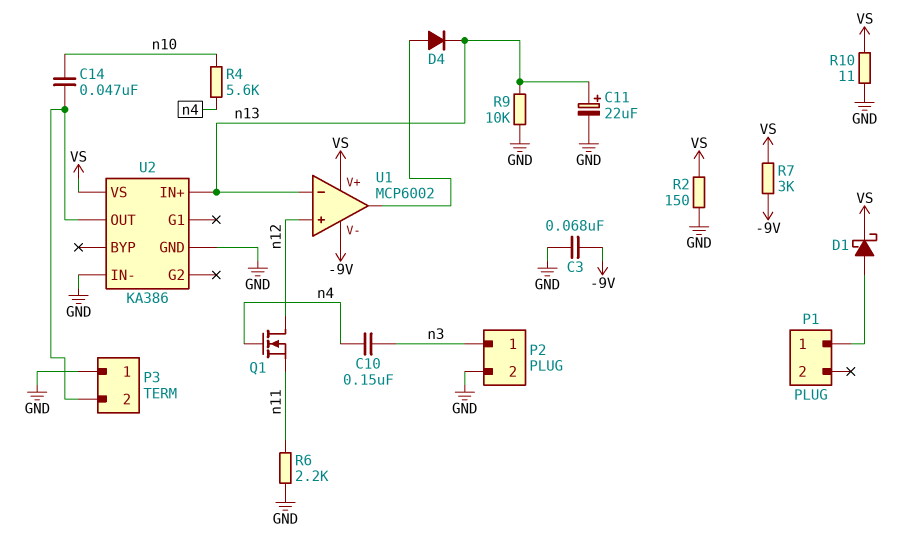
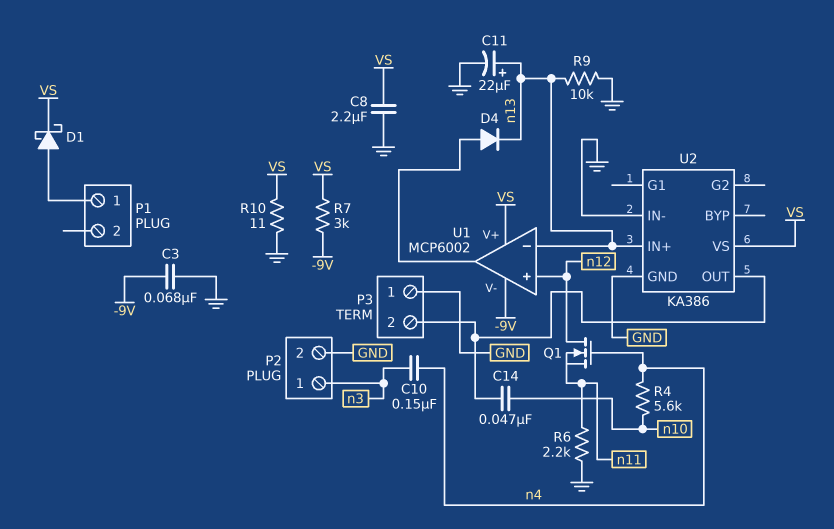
C8: none -> 2.2uF (GND, VS)
R2: 150 (GND, VS) -> none

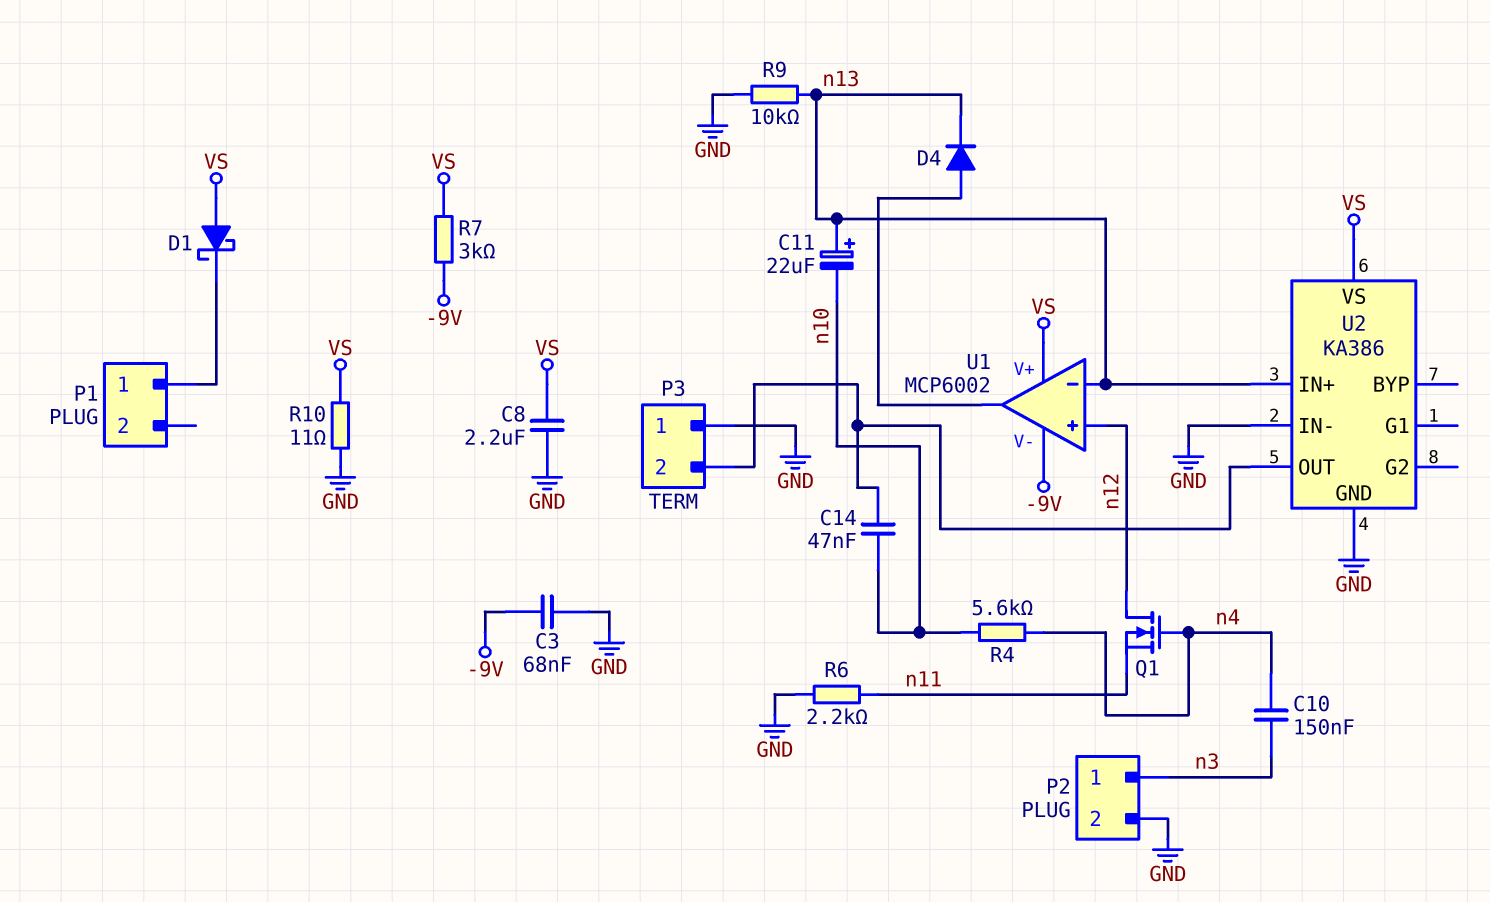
C11: 22uF (plus n13, minus GND) -> 22uF (plus n13, minus n10)
D1: schottky (A P1/1, K VS) -> schottky (A VS, K P1/1)

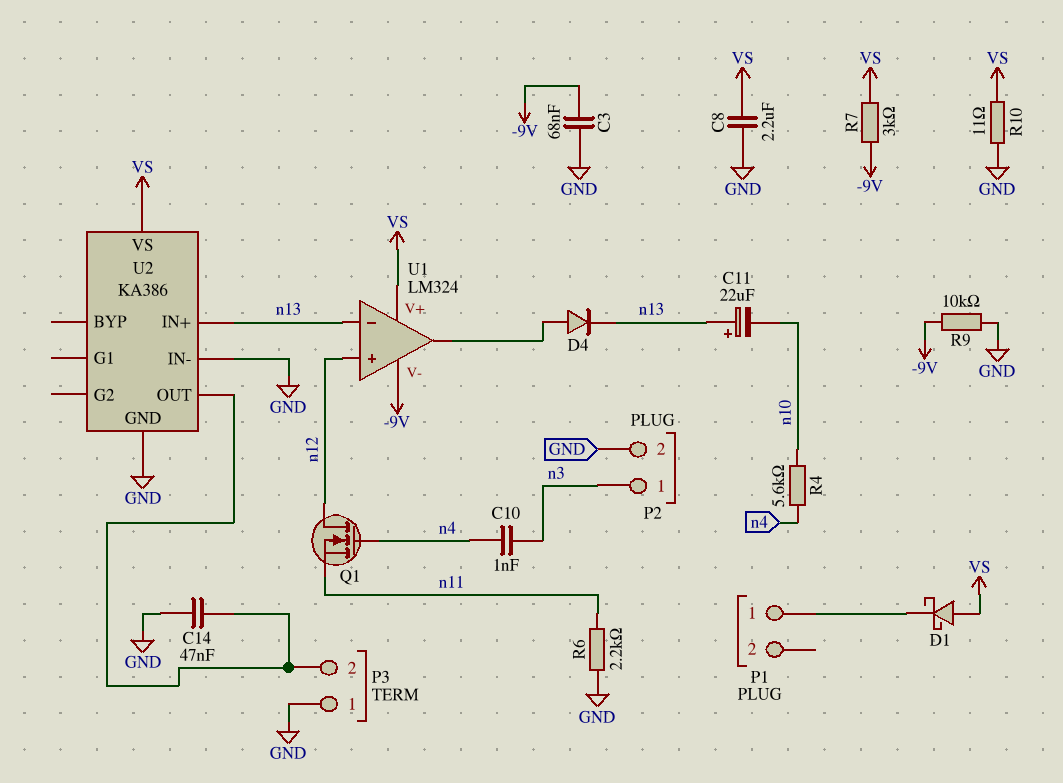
C10: 150nF (n3, n4) -> 1nF (n3, n4)
C14: 47nF (P3/2, n10) -> 47nF (GND, P3/2)
R9: 10k (GND, n13) -> 10k (-9V, GND)
U1: MCP6002 -> LM324

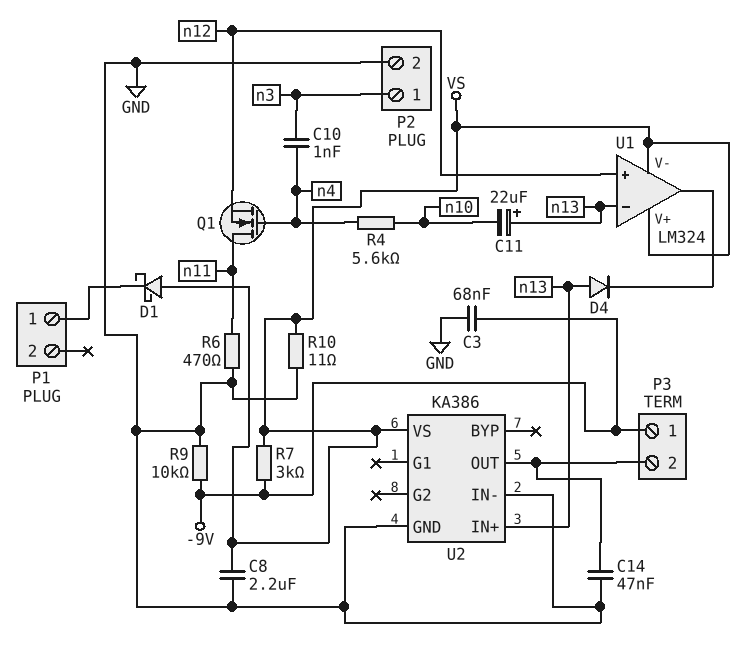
D4: diode (A U1/out, K n13) -> diode (A n13, K U1/out)
P3 pin 1: GND -> -9V
Q1: NMOS (G n4, D n12, S n11) -> NMOS (G n4, D n11, S n12)
R6: 2.2k (GND, n11) -> 470 (GND, n11)
U1 pin V-: -9V -> VS

